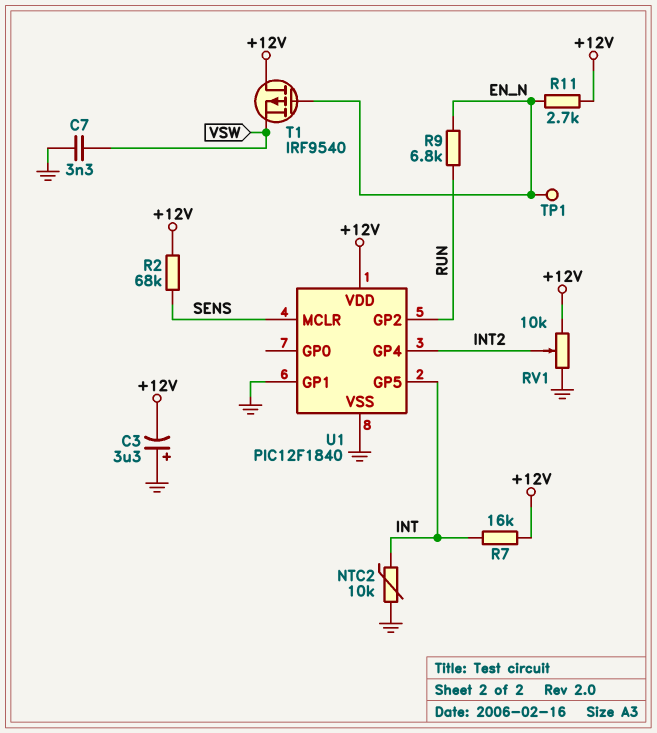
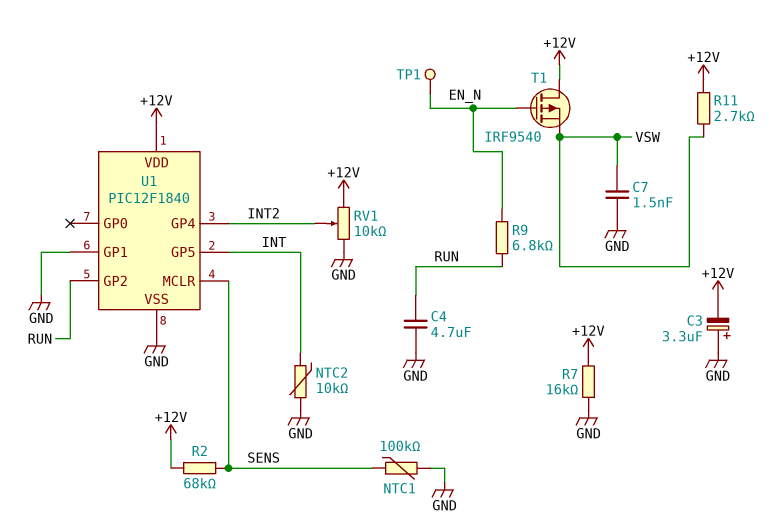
C4: none -> 4.7uF (GND, RUN)
C7: 3.3nF (GND, VSW) -> 1.5nF (GND, VSW)
NTC1: none -> 100k (GND, SENS)
R7: 16k (+12V, INT) -> 16k (+12V, GND)
R11: 2.7k (+12V, EN_N) -> 2.7k (+12V, VSW)

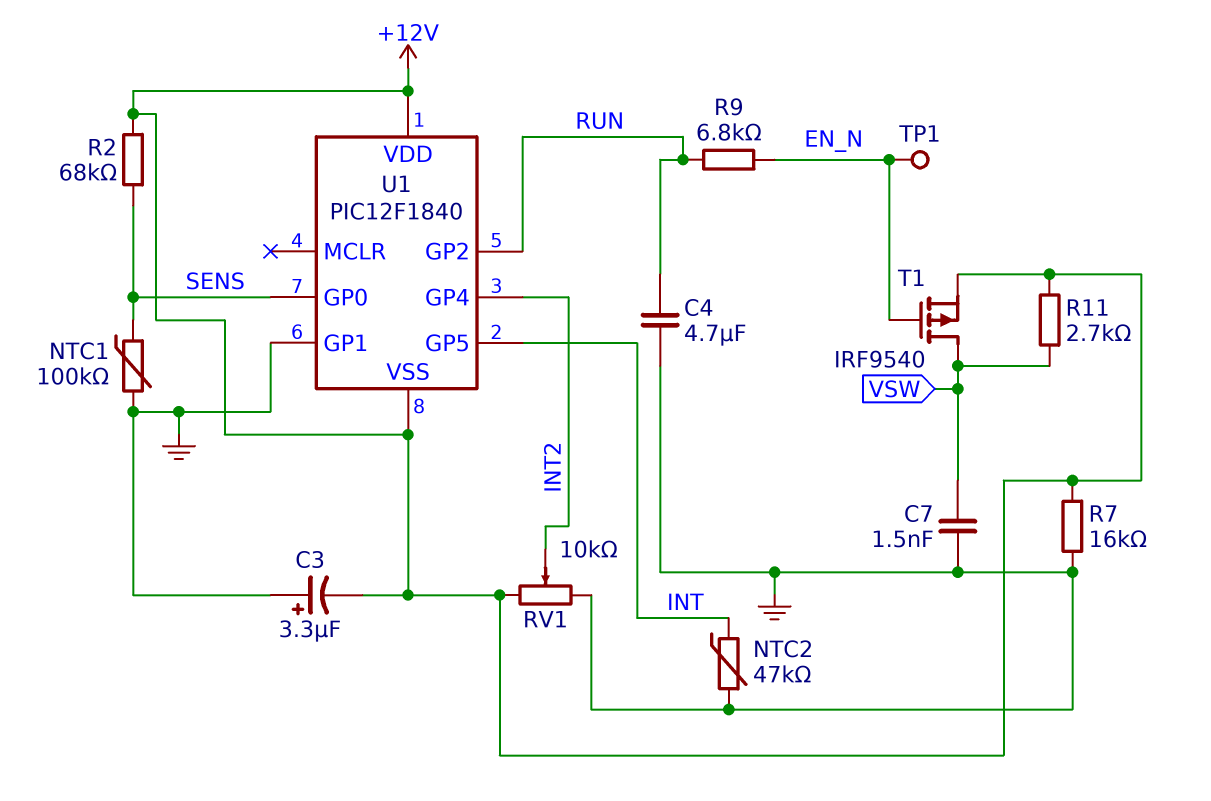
NTC2: 10k (GND, INT) -> 47k (GND, INT)
T1: PMOS IRF9540 (G EN_N, D +12V, S VSW) -> PMOS IRF9540 (G EN_N, D VSW, S +12V)
U1 pin GP0: none -> SENS
U1 pin MCLR: SENS -> none
U1 pin VSS: GND -> +12V

